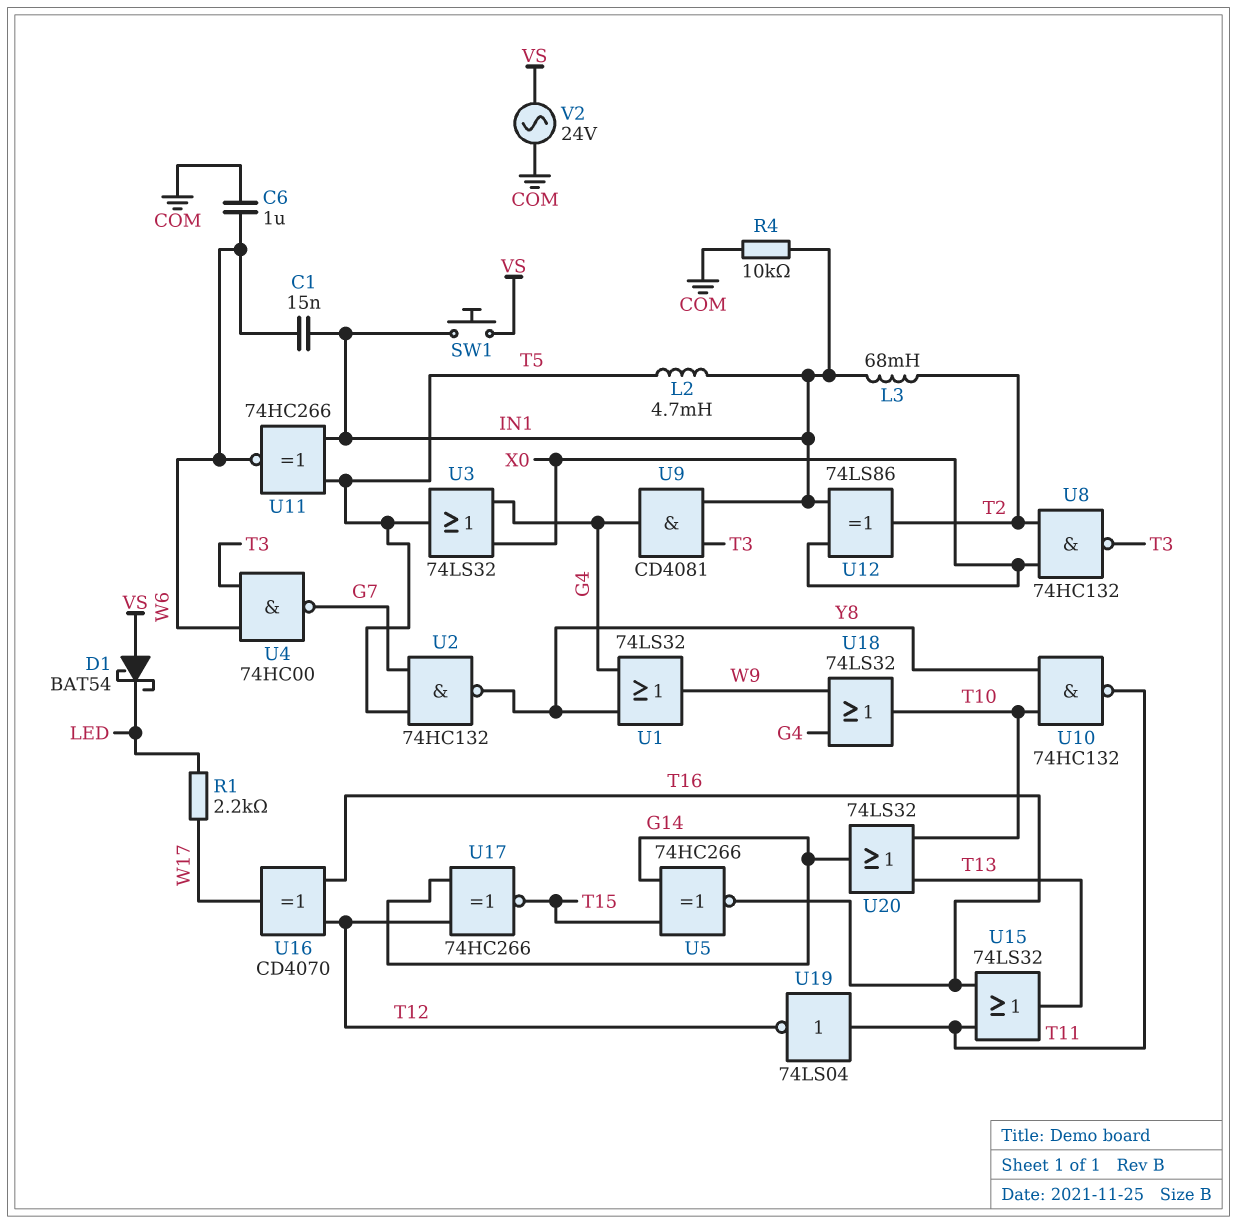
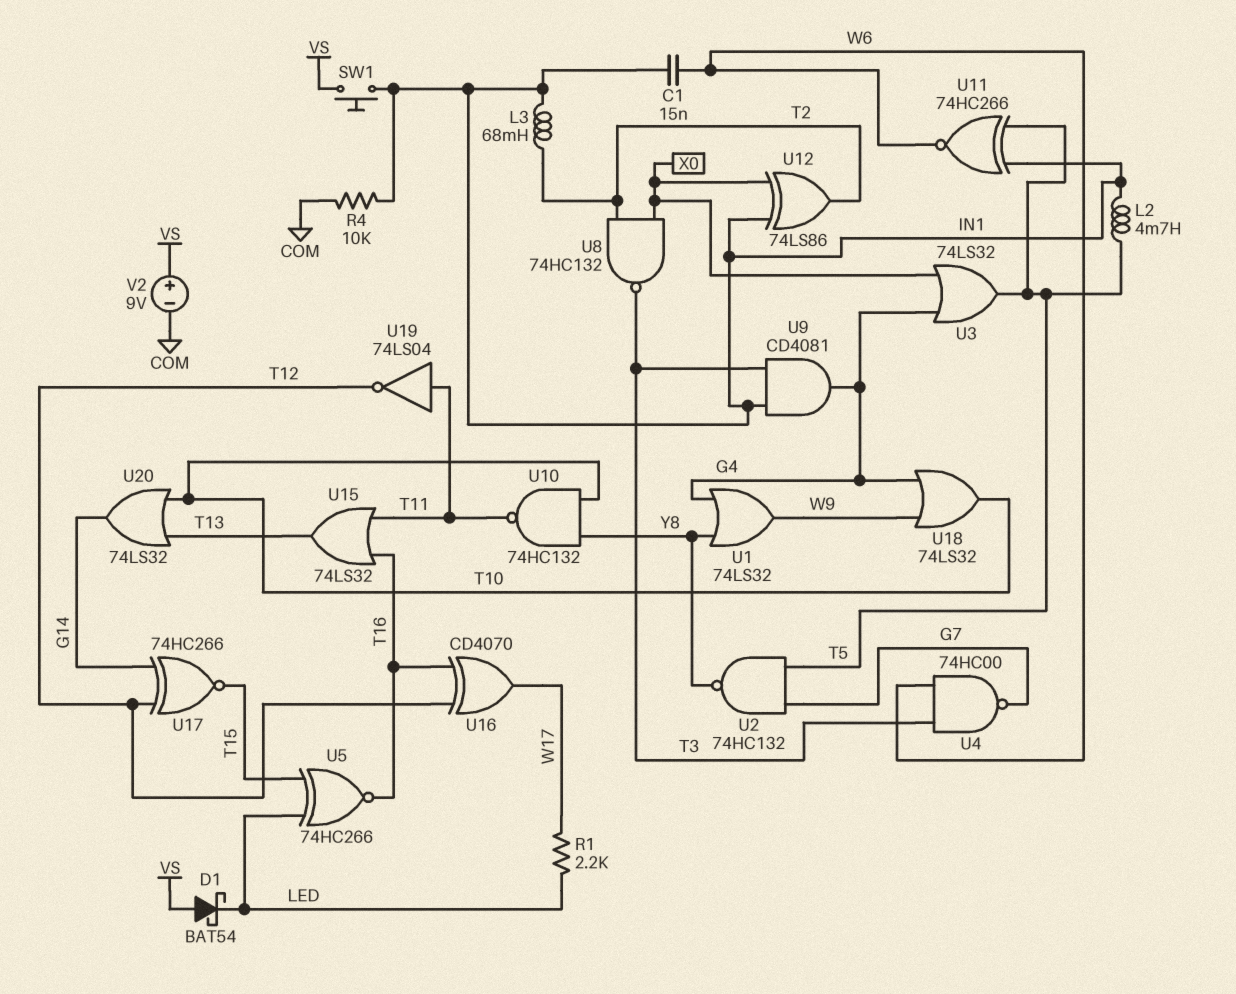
C6: 1uF (COM, W6) -> none
U5: XNOR 74HC266 (in G14, in T15, out T16) -> XNOR 74HC266 (in LED, in T15, out T16)
V2: AC 24V (COM, VS) -> 9V (plus VS, minus COM)

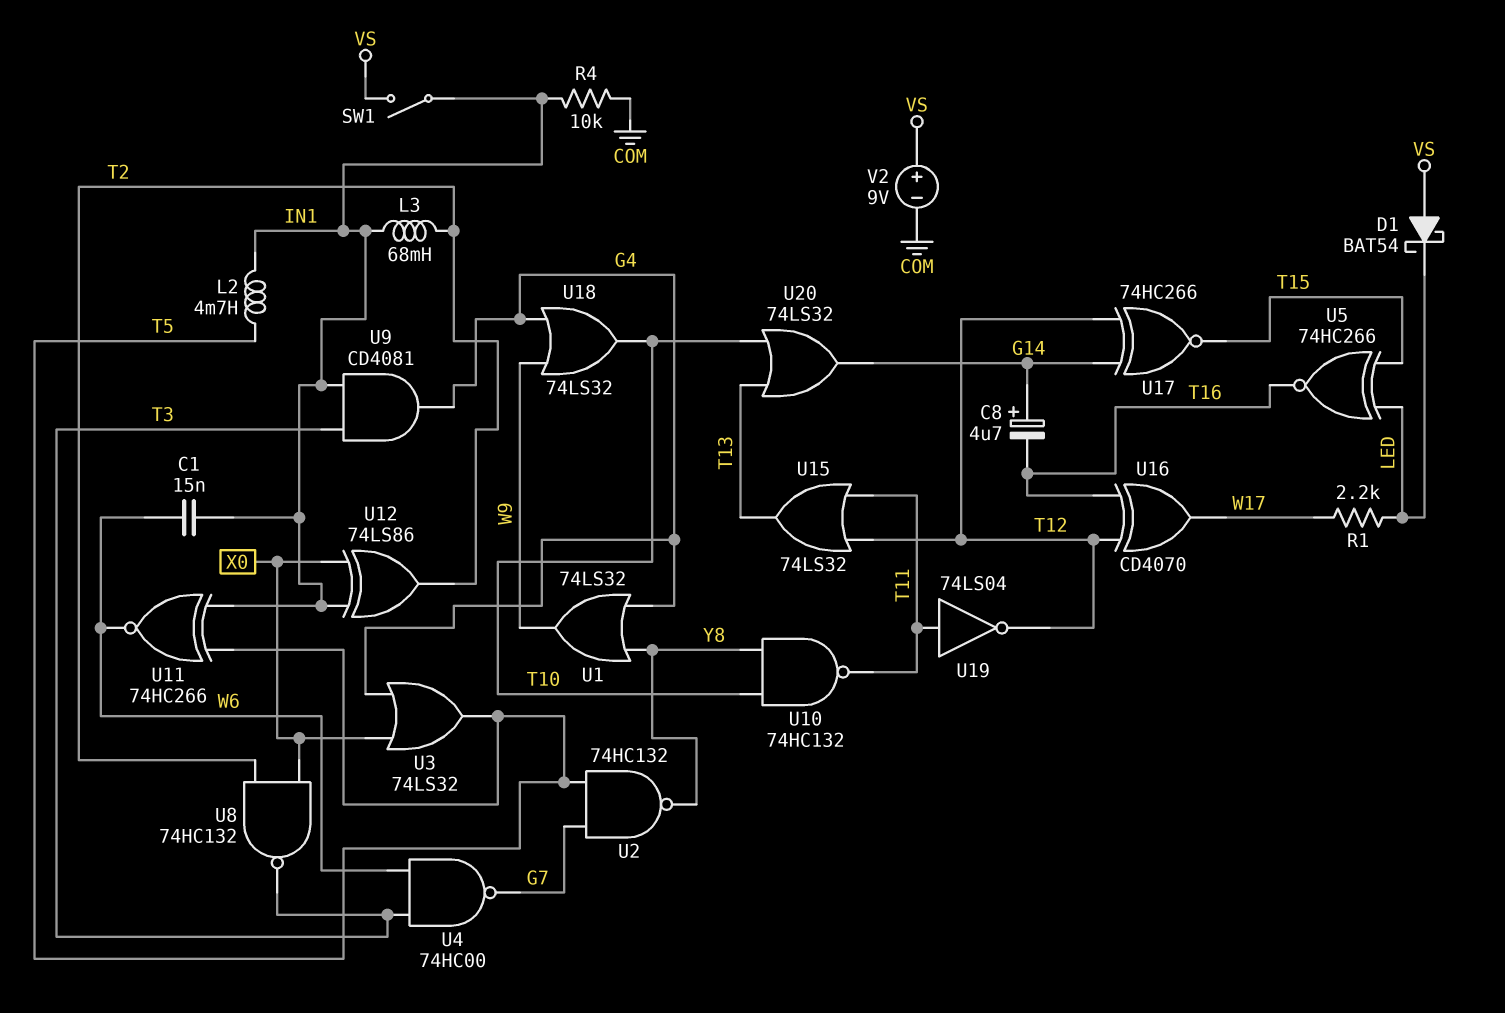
C8: none -> 4.7uF (plus G14, minus T16)
SW1: button (IN1, VS) -> switch (IN1, VS)
U15: OR 74LS32 (in T11, in T16, out T13) -> OR 74LS32 (in T11, in T12, out T13)

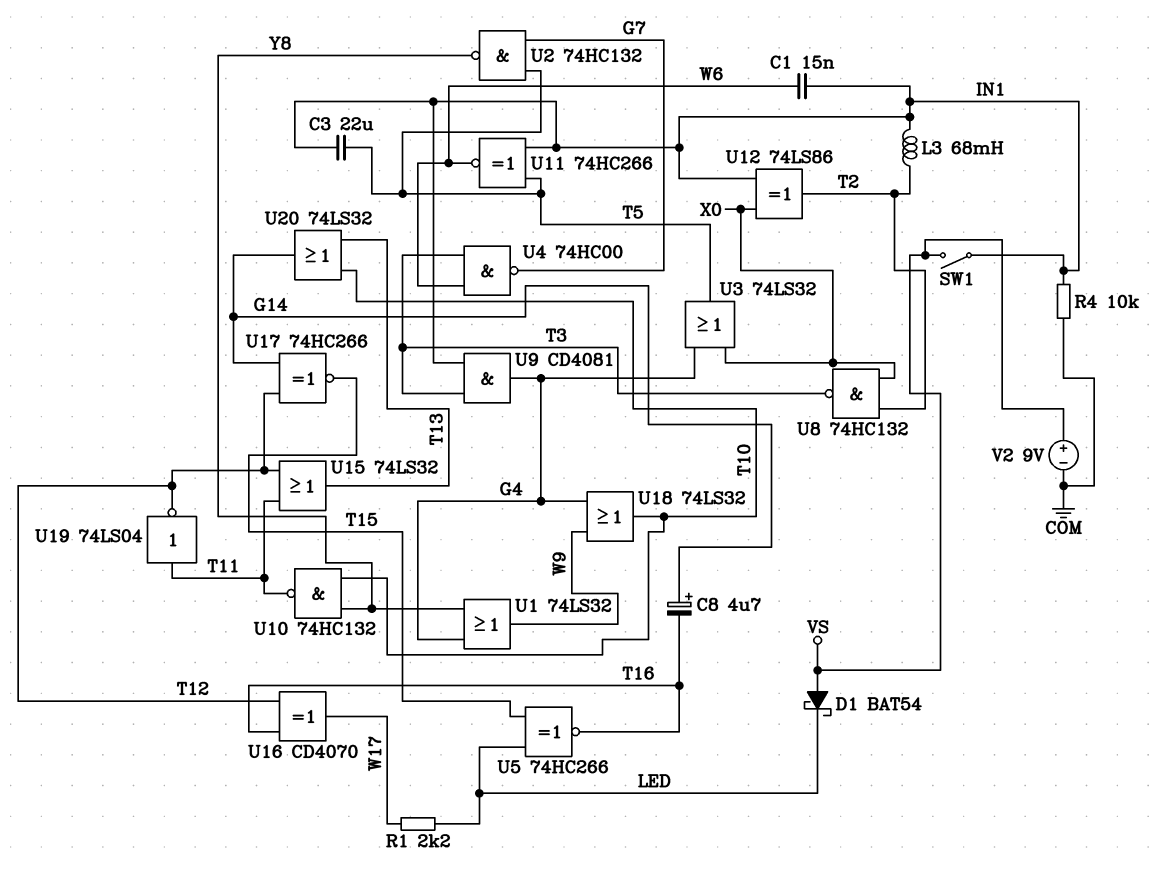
C3: none -> 22uF (IN1, T5)
L2: 4.7mH (IN1, T5) -> none

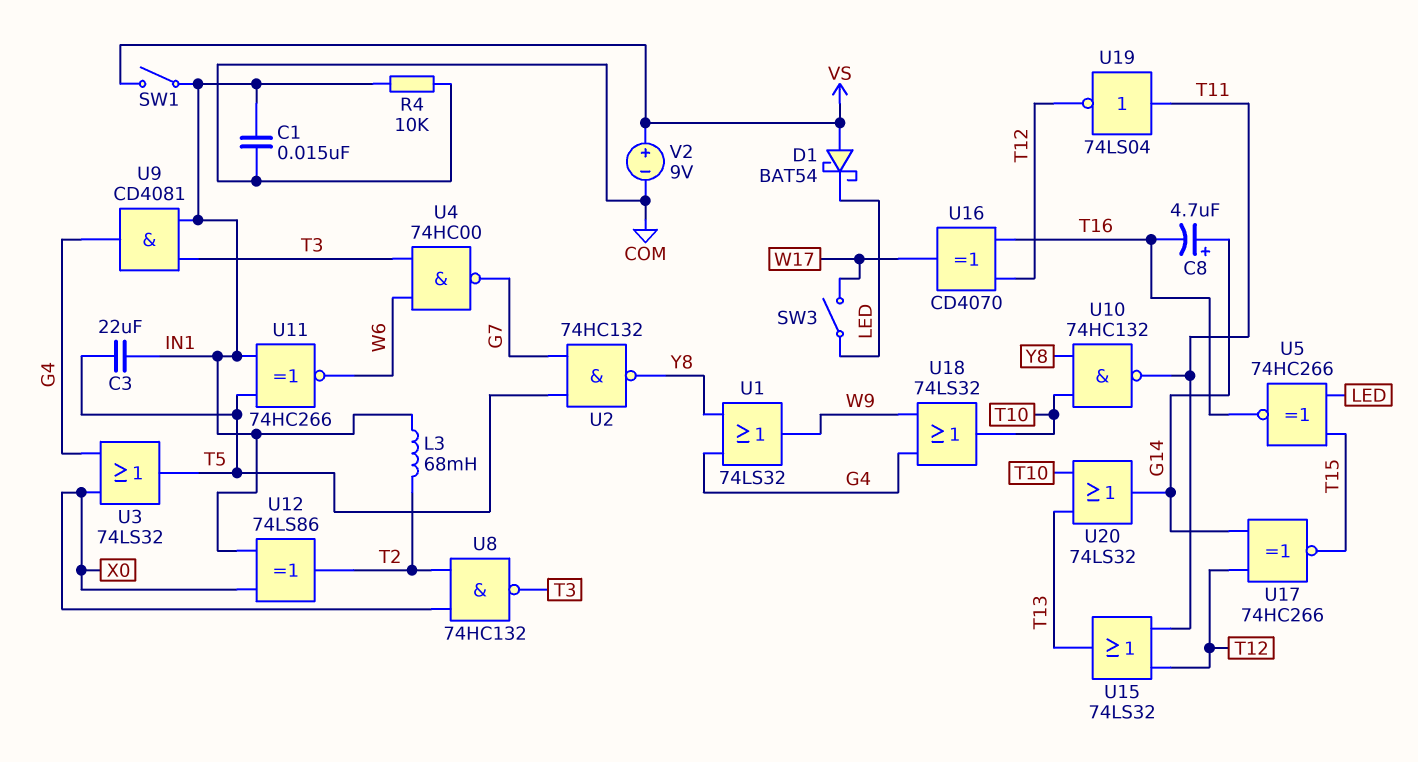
C1: 15nF (IN1, W6) -> 15nF (COM, IN1)
R1: 2.2k (LED, W17) -> none
SW3: none -> switch (LED, W17)

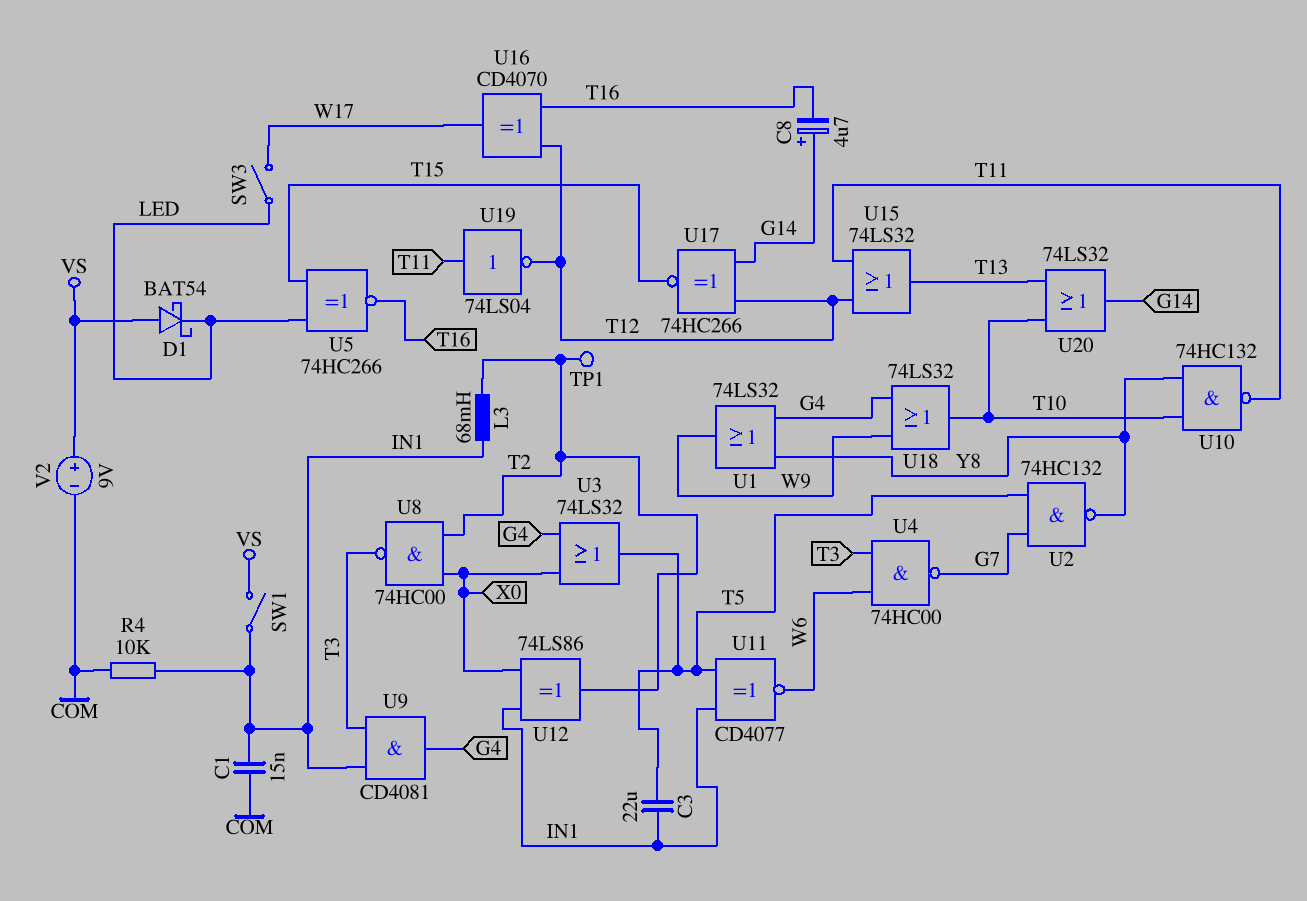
TP1: none -> test point (T2)
U8: NAND 74HC132 (in T2, in X0, out T3) -> NAND 74HC00 (in T2, in X0, out T3)
U11: XNOR 74HC266 (in IN1, in T5, out W6) -> XNOR CD4077 (in IN1, in T5, out W6)

